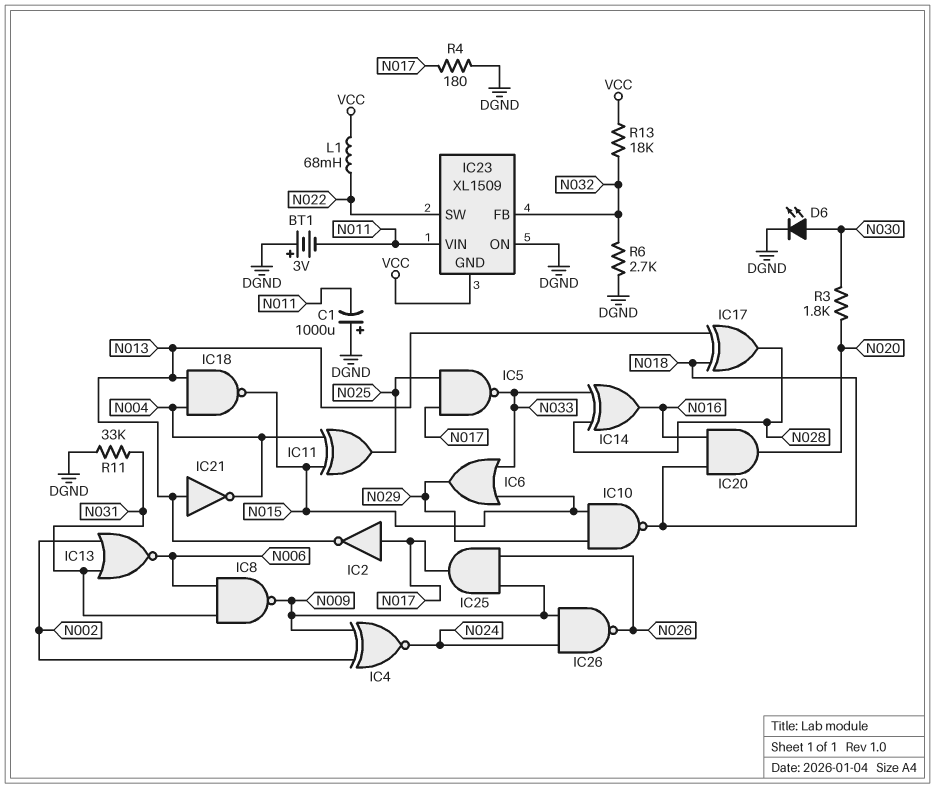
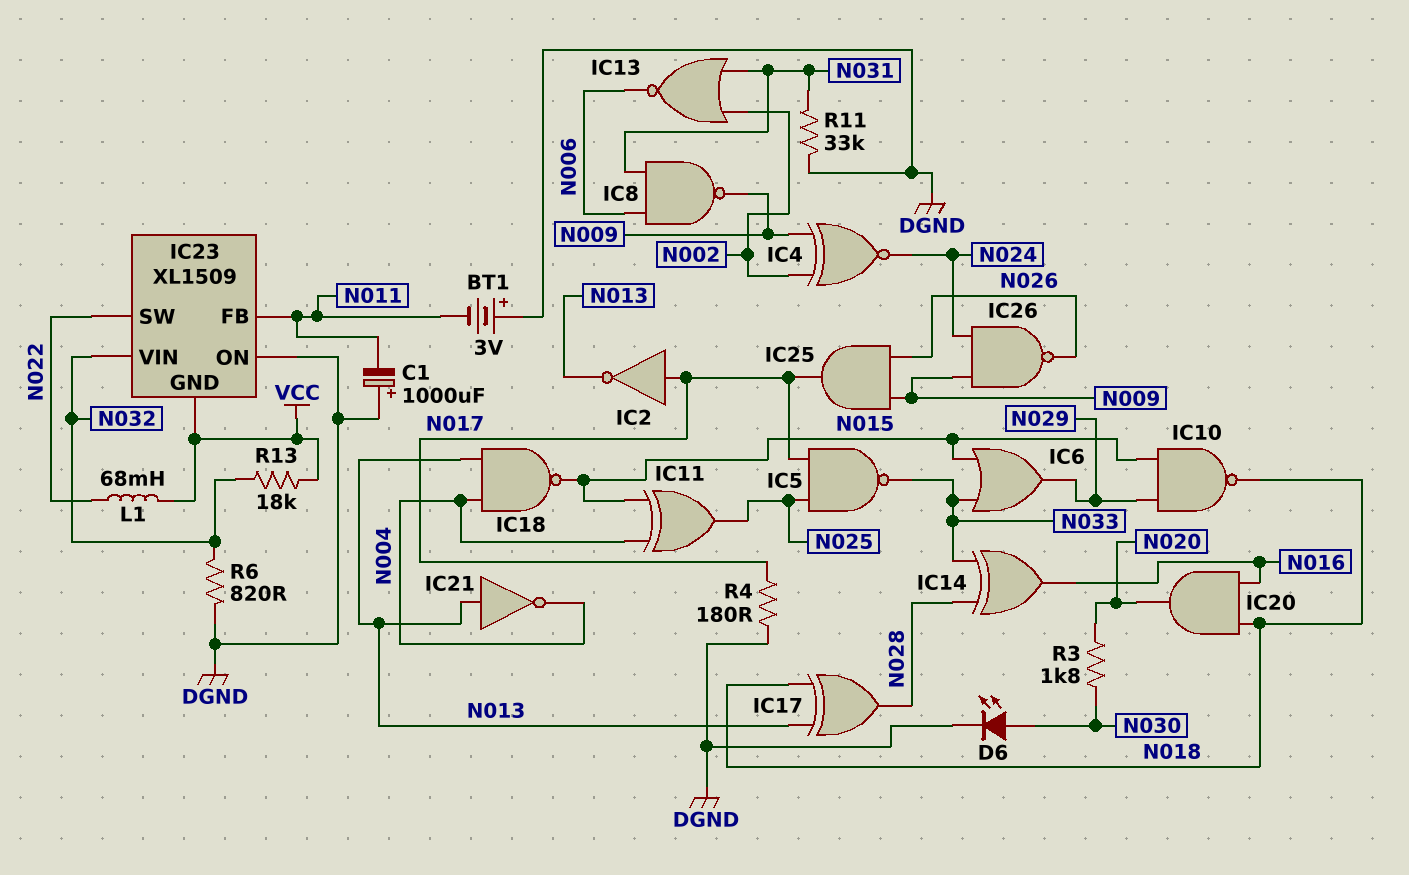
IC23 pin FB: N032 -> N011
IC23 pin VIN: N011 -> N032
R6: 2.7k (DGND, N032) -> 820 (DGND, N032)

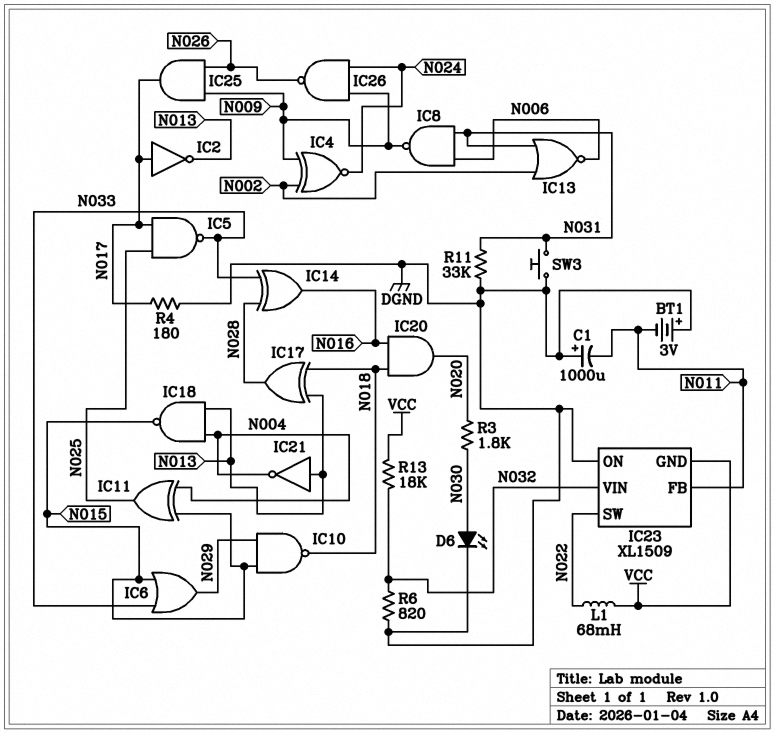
SW3: none -> button (DGND, N031)

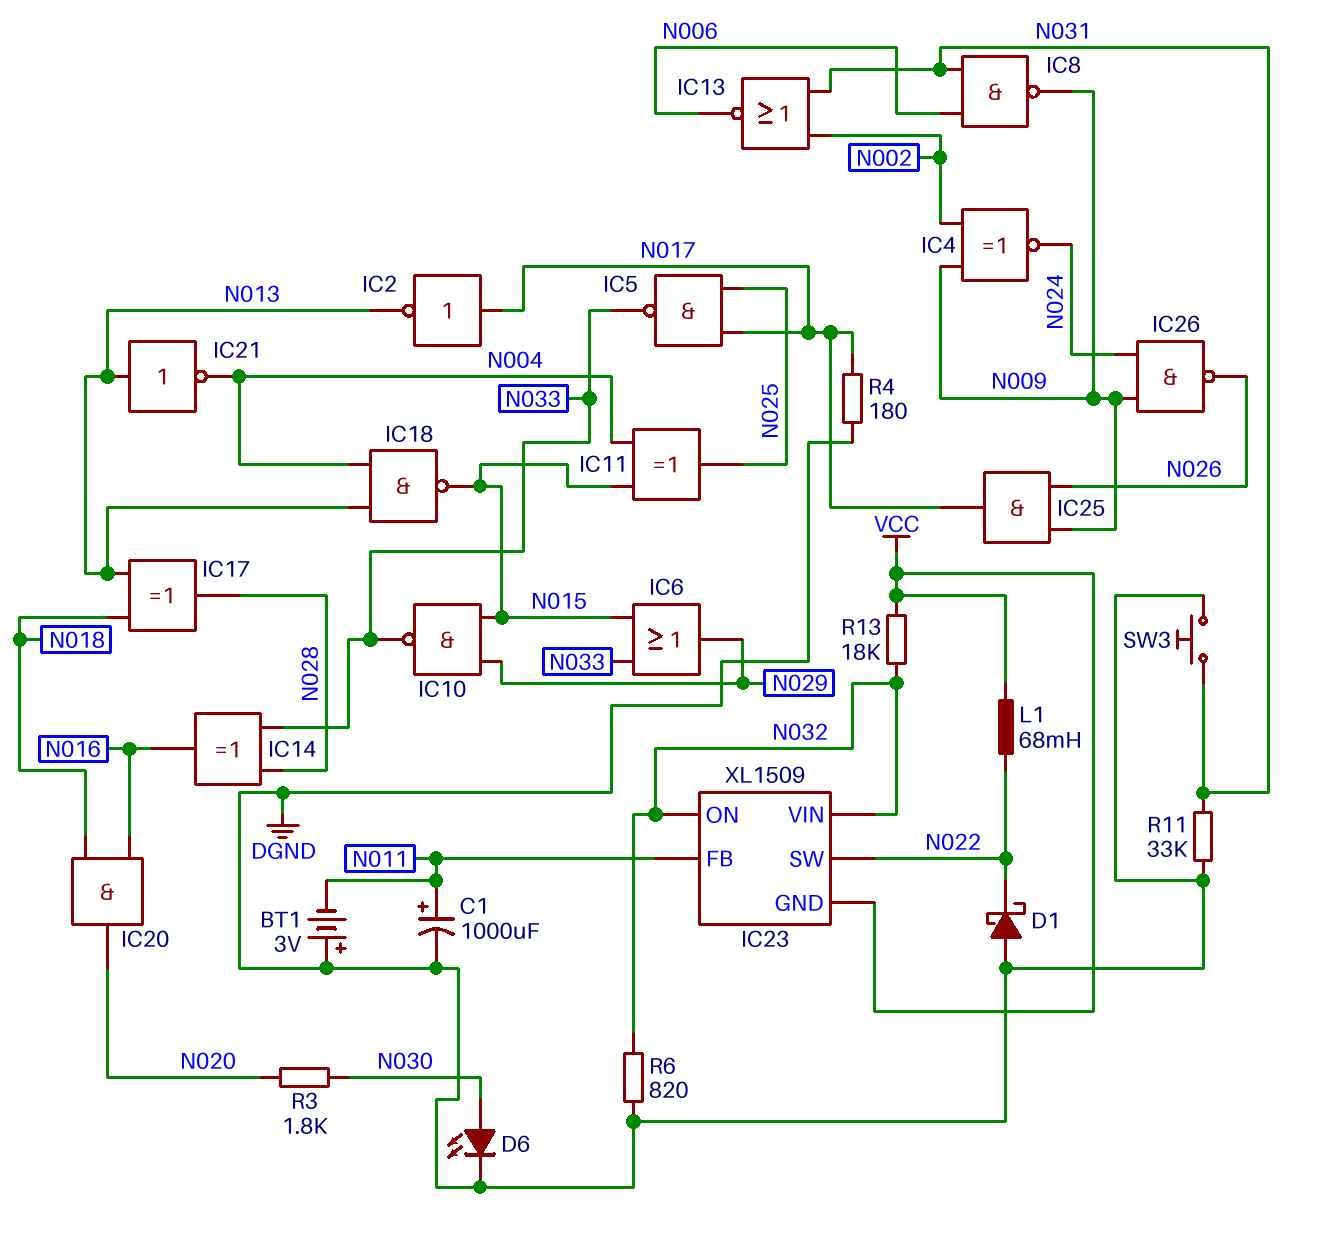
C1: 1000uF (plus DGND, minus N011) -> 1000uF (plus N011, minus DGND)
D1: none -> schottky (A DGND, K N022)
IC10: NAND (in N015, in N029, out N018) -> NAND (in N015, in N029, out N033)
IC23 pin ON: DGND -> N032

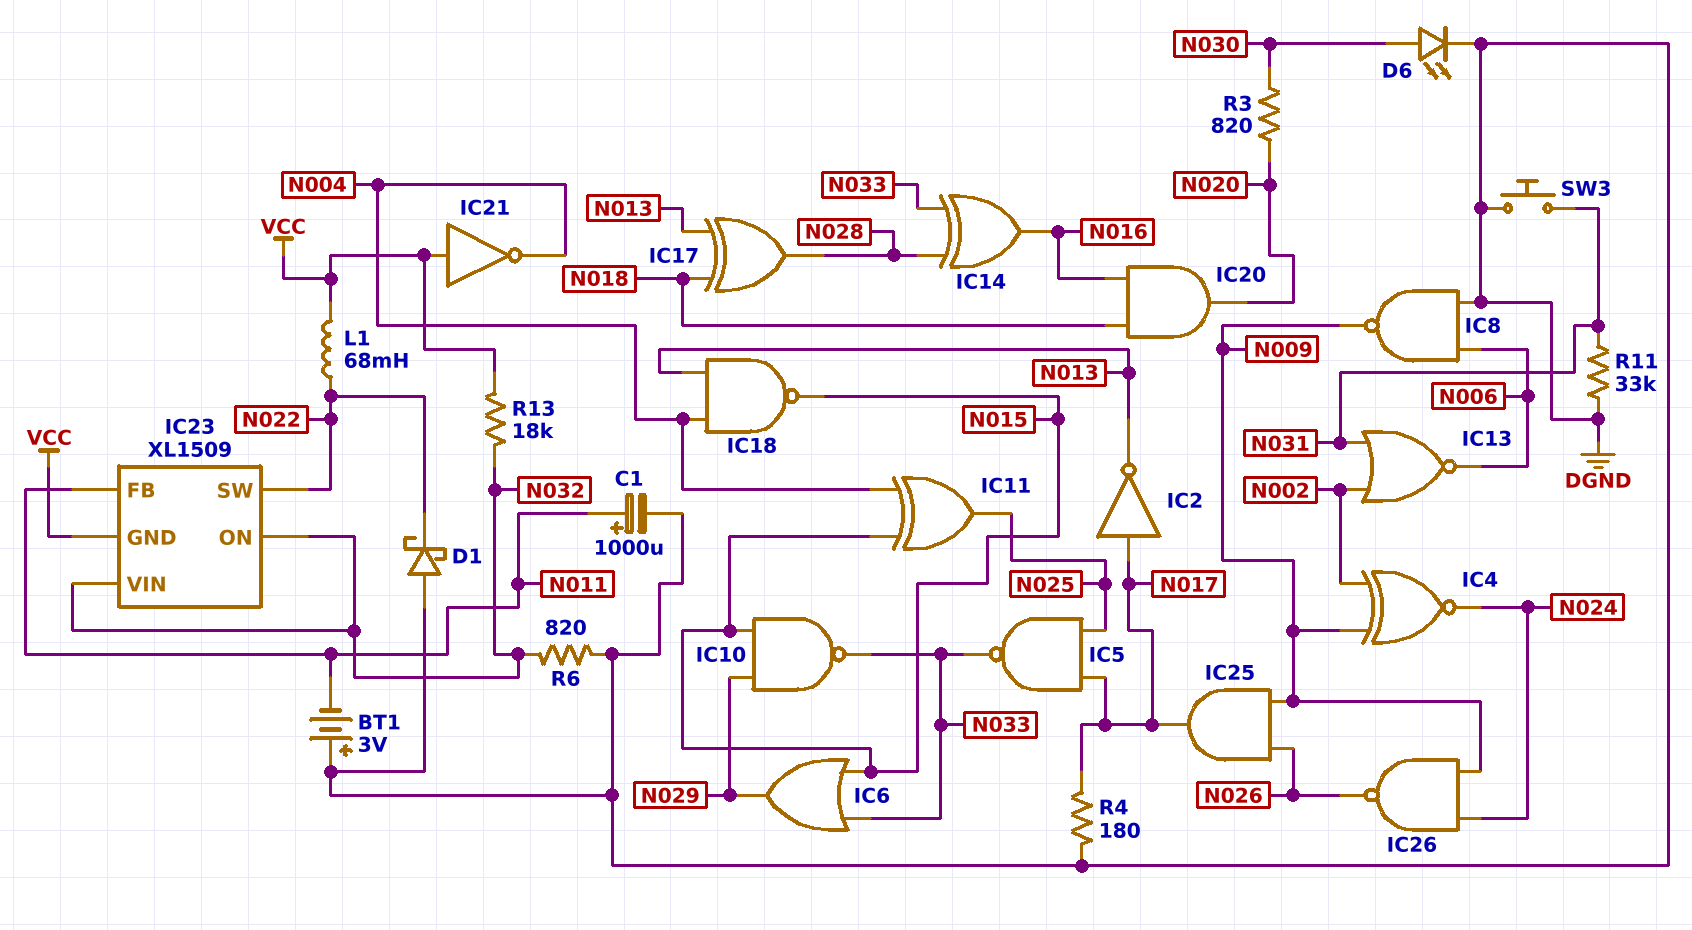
IC8: NAND (in N006, in N031, out N009) -> NAND (in DGND, in N006, out N009)
IC21: NOT (in N013, out N004) -> NOT (in VCC, out N004)
R3: 1.8k (N020, N030) -> 820 (N020, N030)

